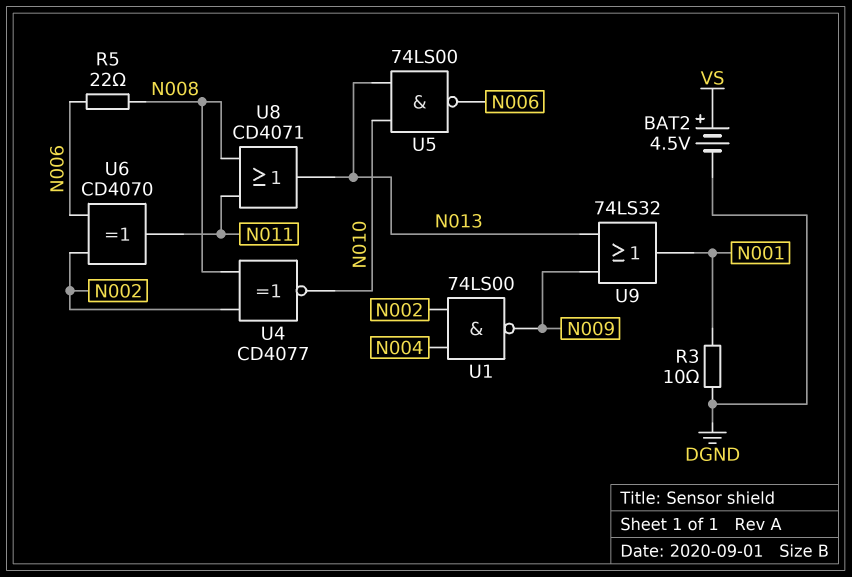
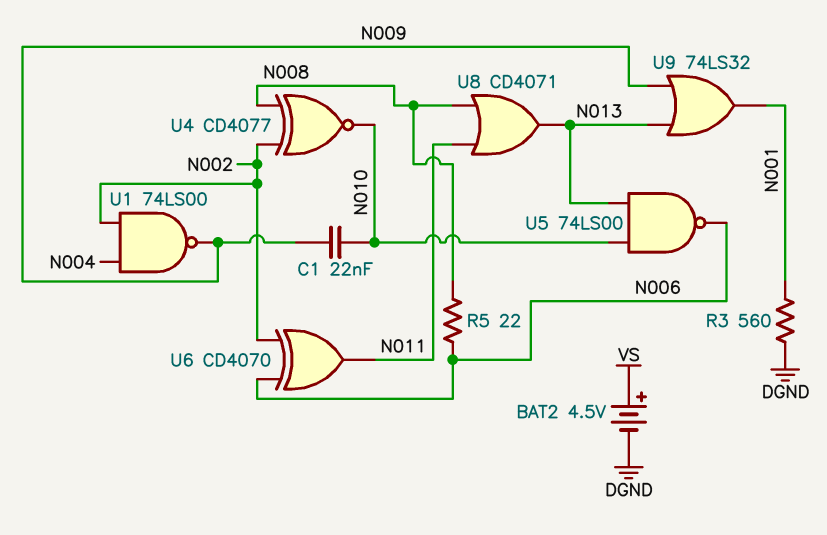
C1: none -> 22nF (N009, N010)
R3: 10 (DGND, N001) -> 560 (DGND, N001)

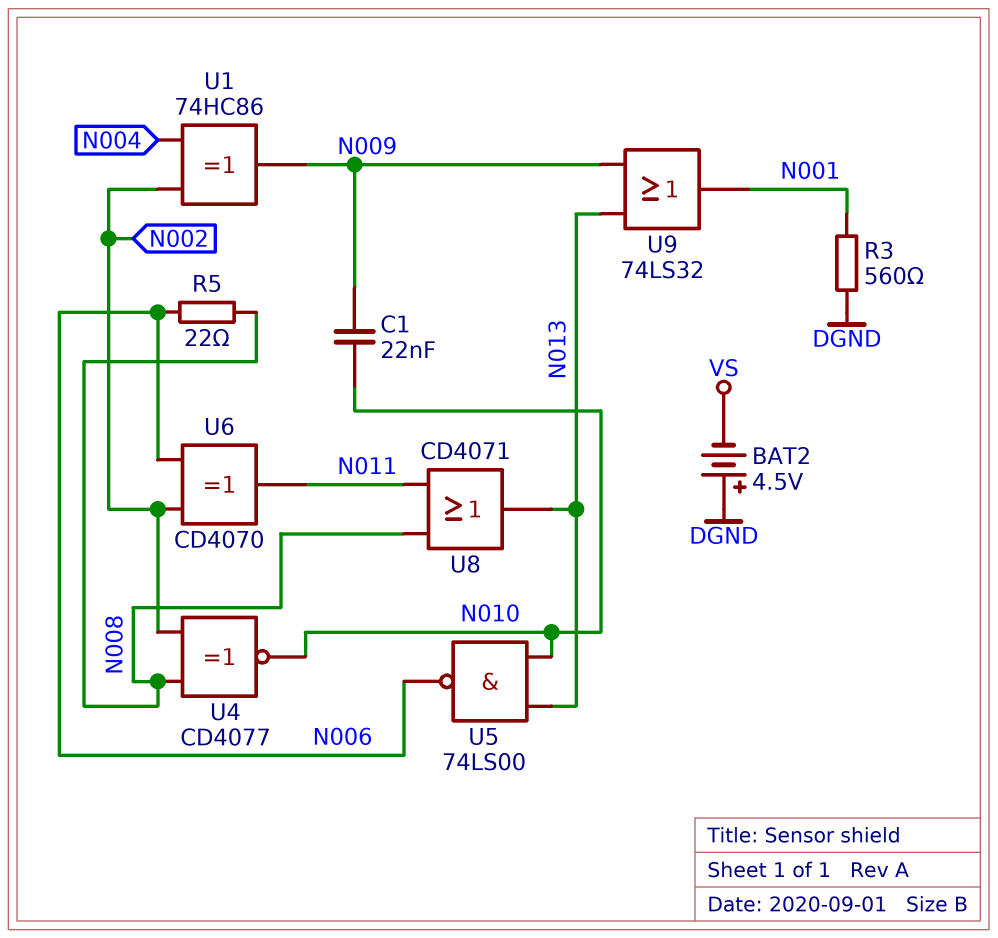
BAT2: 4.5V (plus VS, minus DGND) -> 4.5V (plus DGND, minus VS)
U1: NAND 74LS00 (in N002, in N004, out N009) -> XOR 74HC86 (in N002, in N004, out N009)

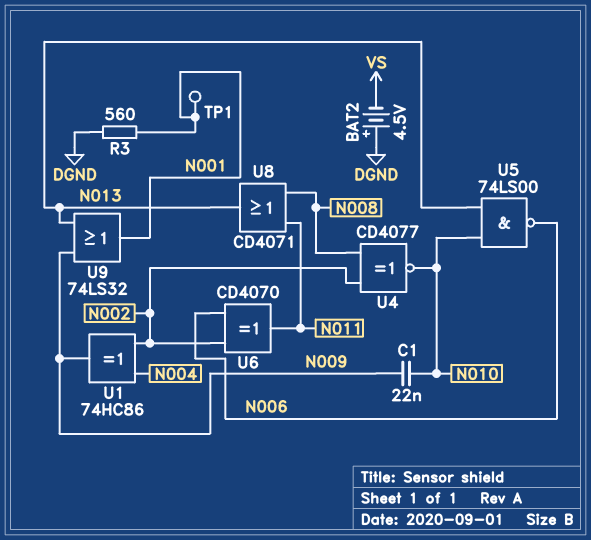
R5: 22 (N006, N008) -> none
TP1: none -> test point (N001)

